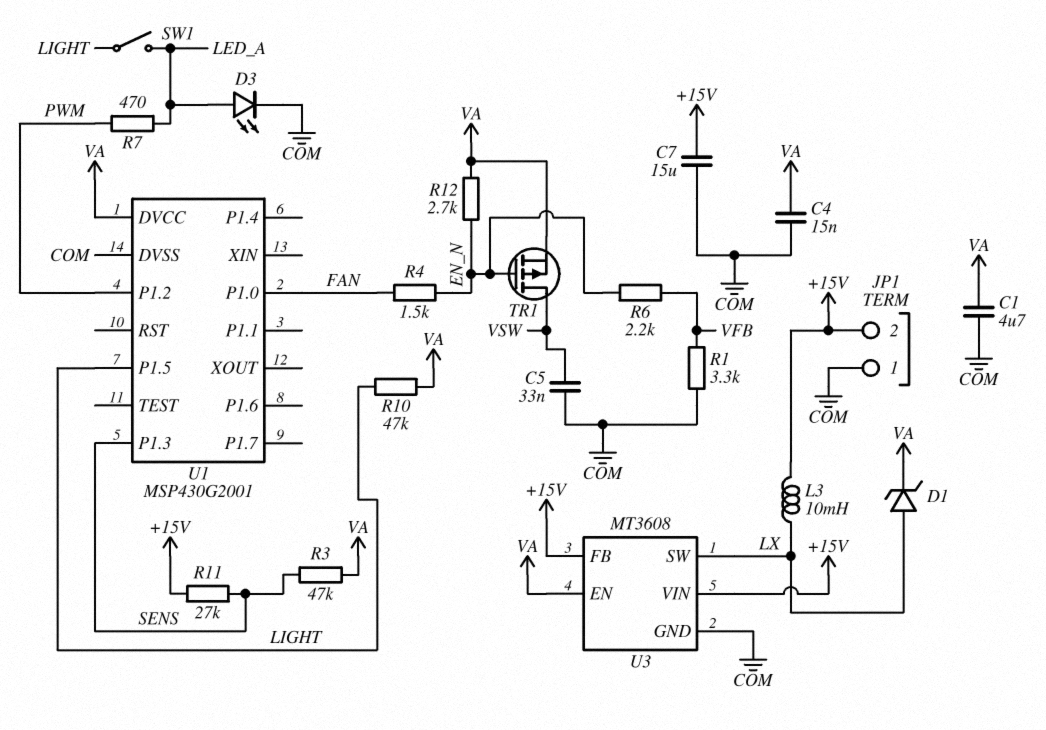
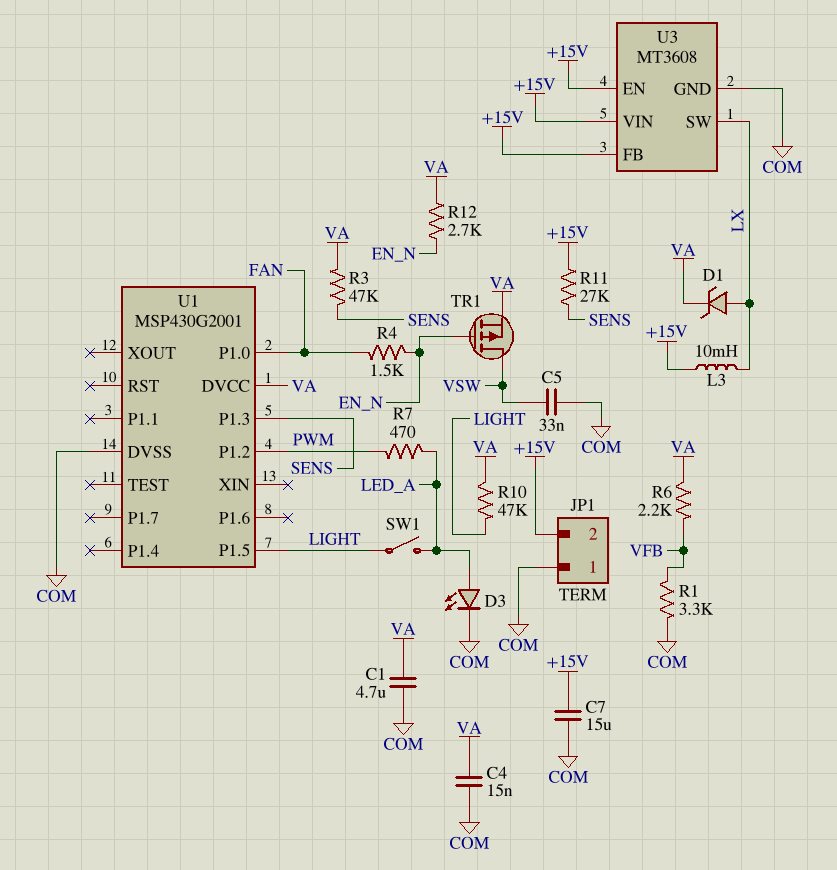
R6: 2.2k (EN_N, VFB) -> 2.2k (VA, VFB)
U3 pin EN: VA -> +15V

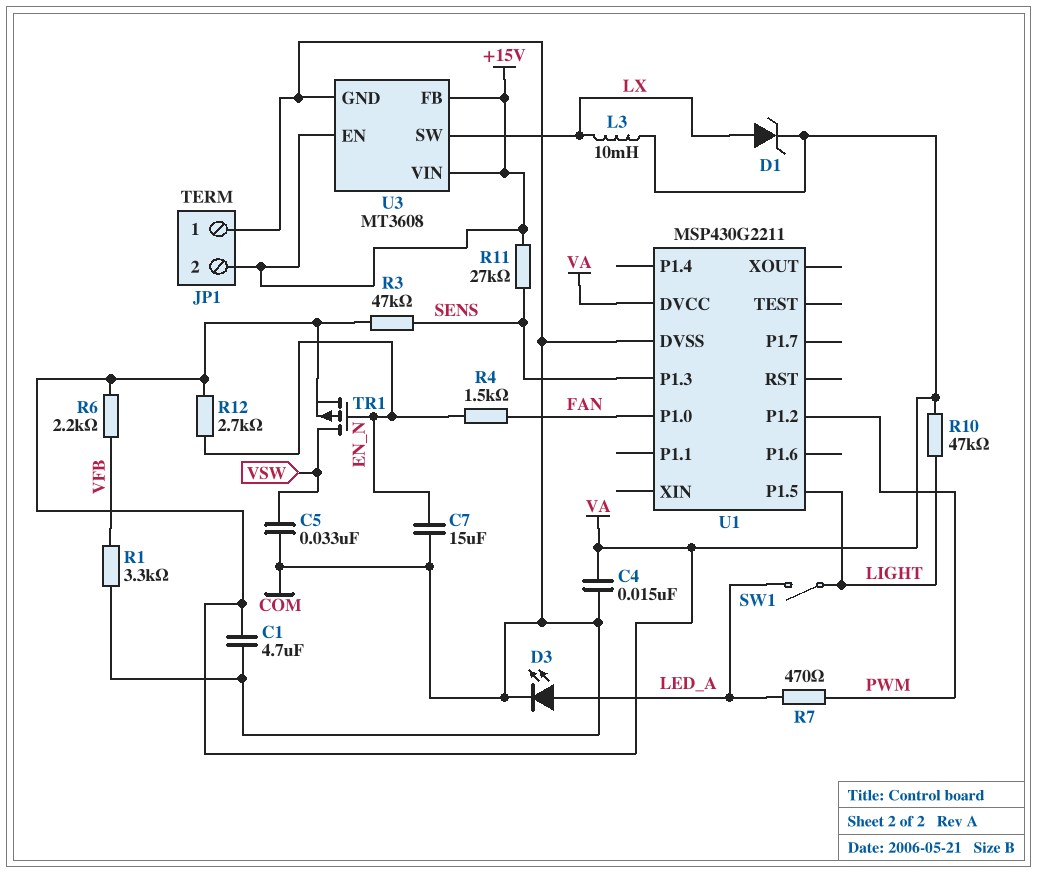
C7: 15uF (+15V, COM) -> 15uF (COM, EN_N)
L3: 10mH (+15V, LX) -> 10mH (LX, VA)
U1: MSP430G2001 -> MSP430G2211

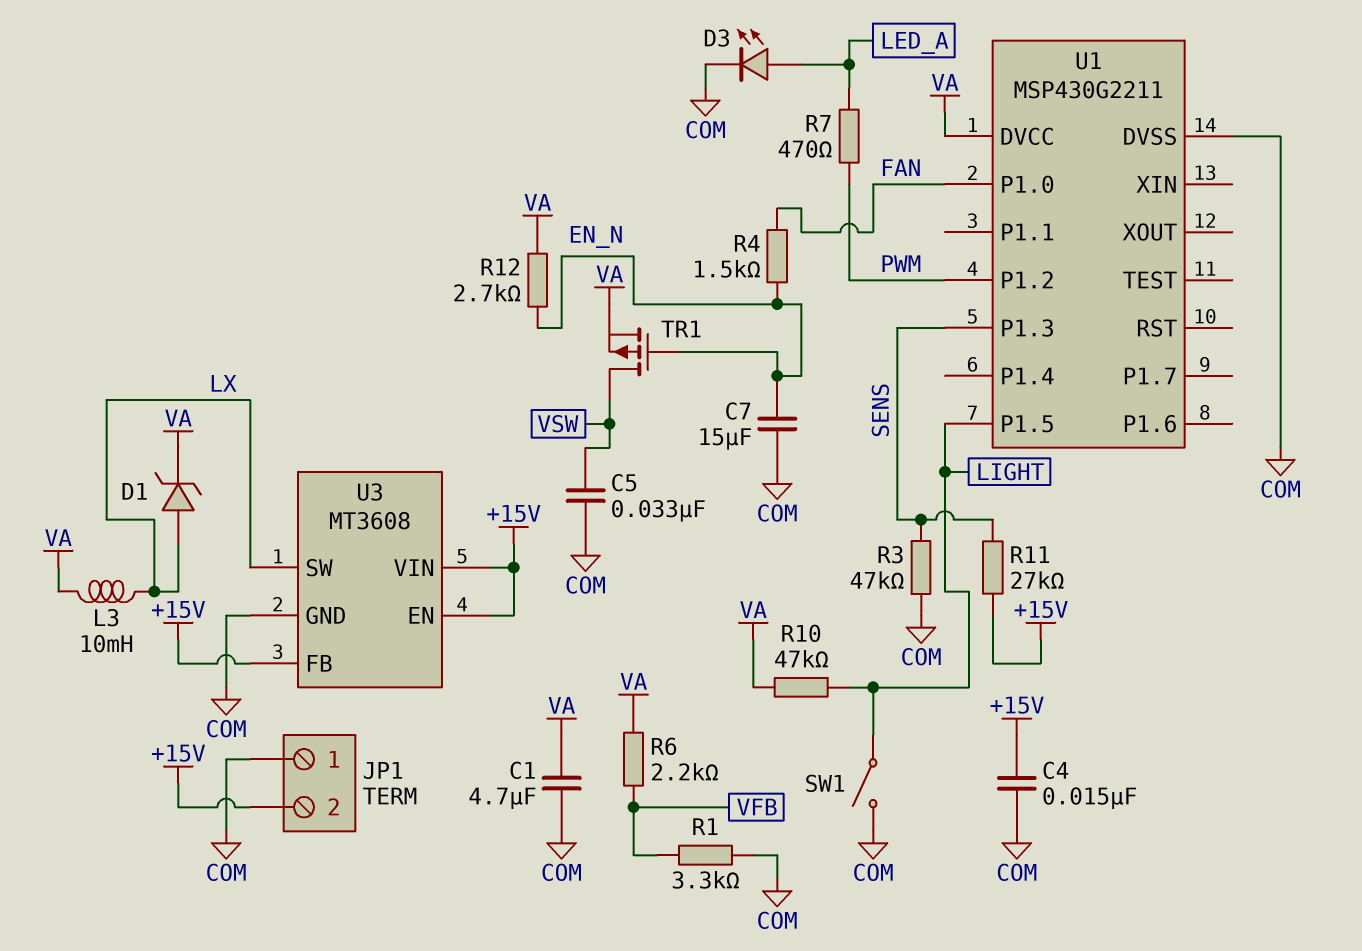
C4: 15nF (COM, VA) -> 15nF (+15V, COM)
R3: 47k (SENS, VA) -> 47k (COM, SENS)
SW1: switch (LED_A, LIGHT) -> switch (COM, LIGHT)

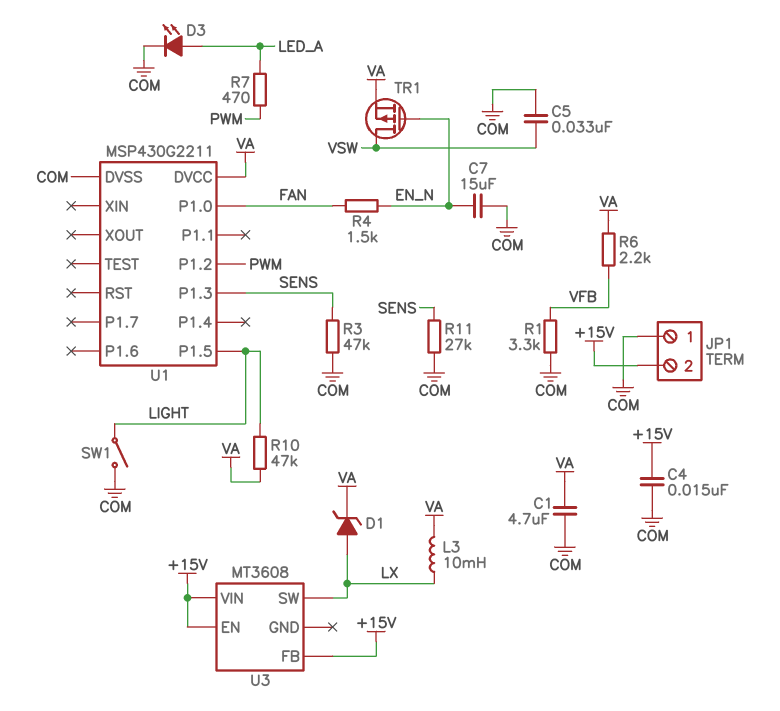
R11: 27k (+15V, SENS) -> 27k (COM, SENS)
R12: 2.7k (EN_N, VA) -> none
U3 pin GND: COM -> none

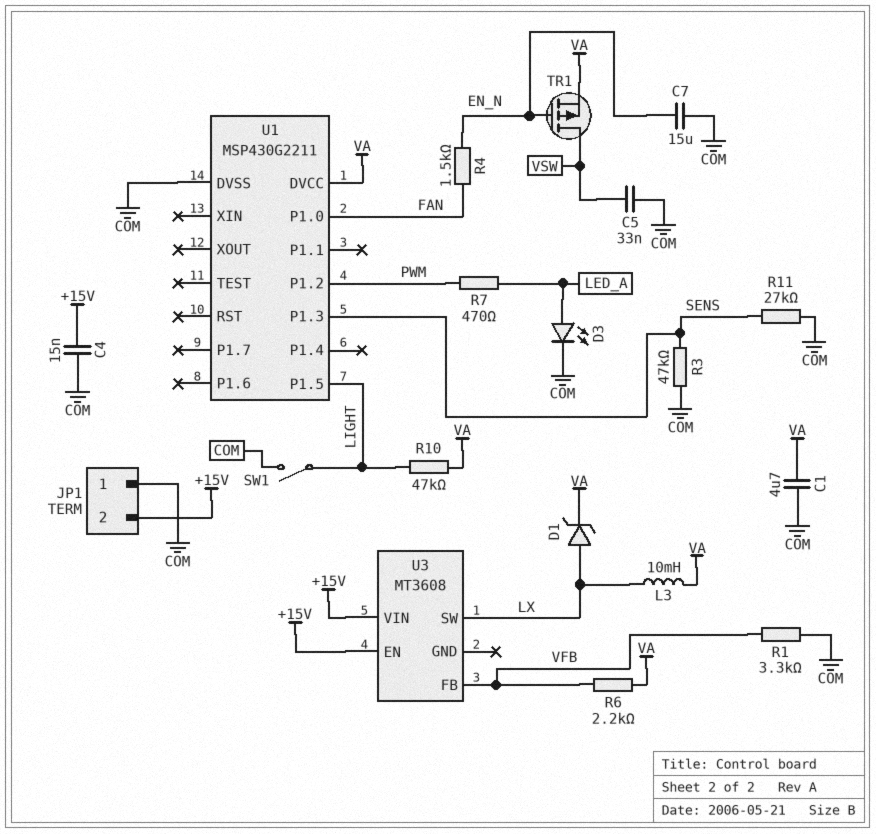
U3 pin FB: +15V -> VFB

